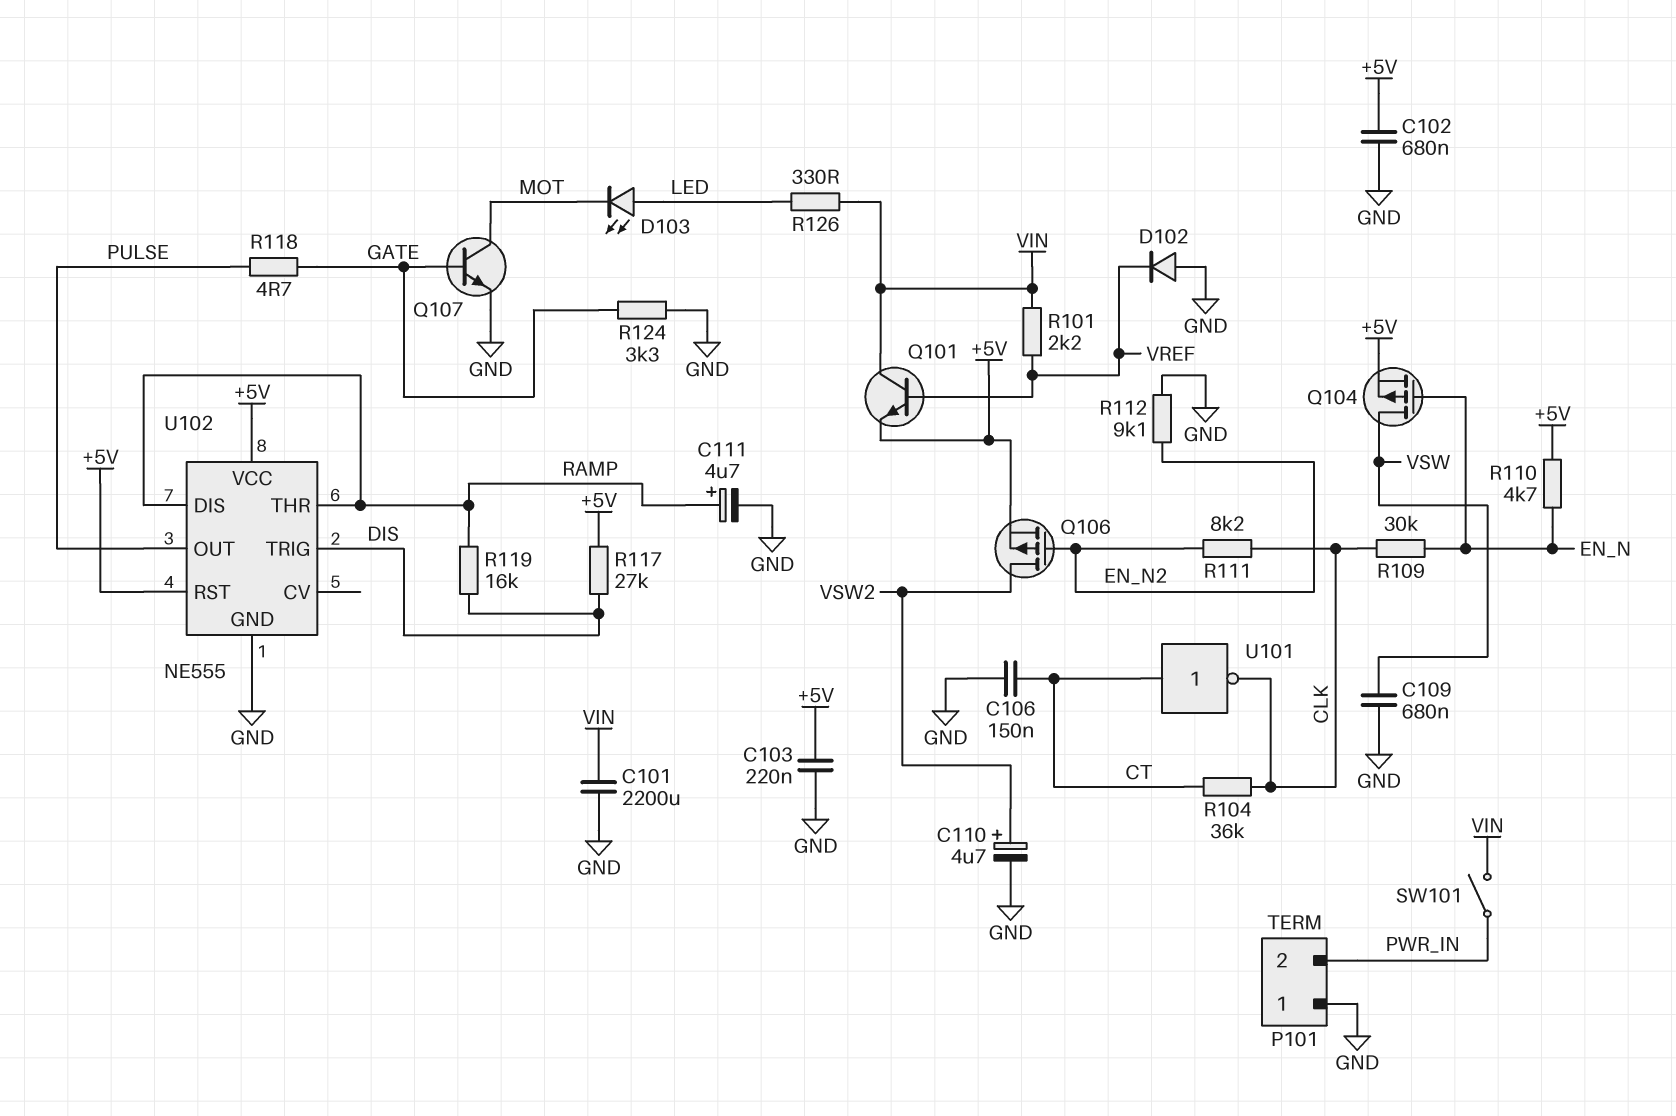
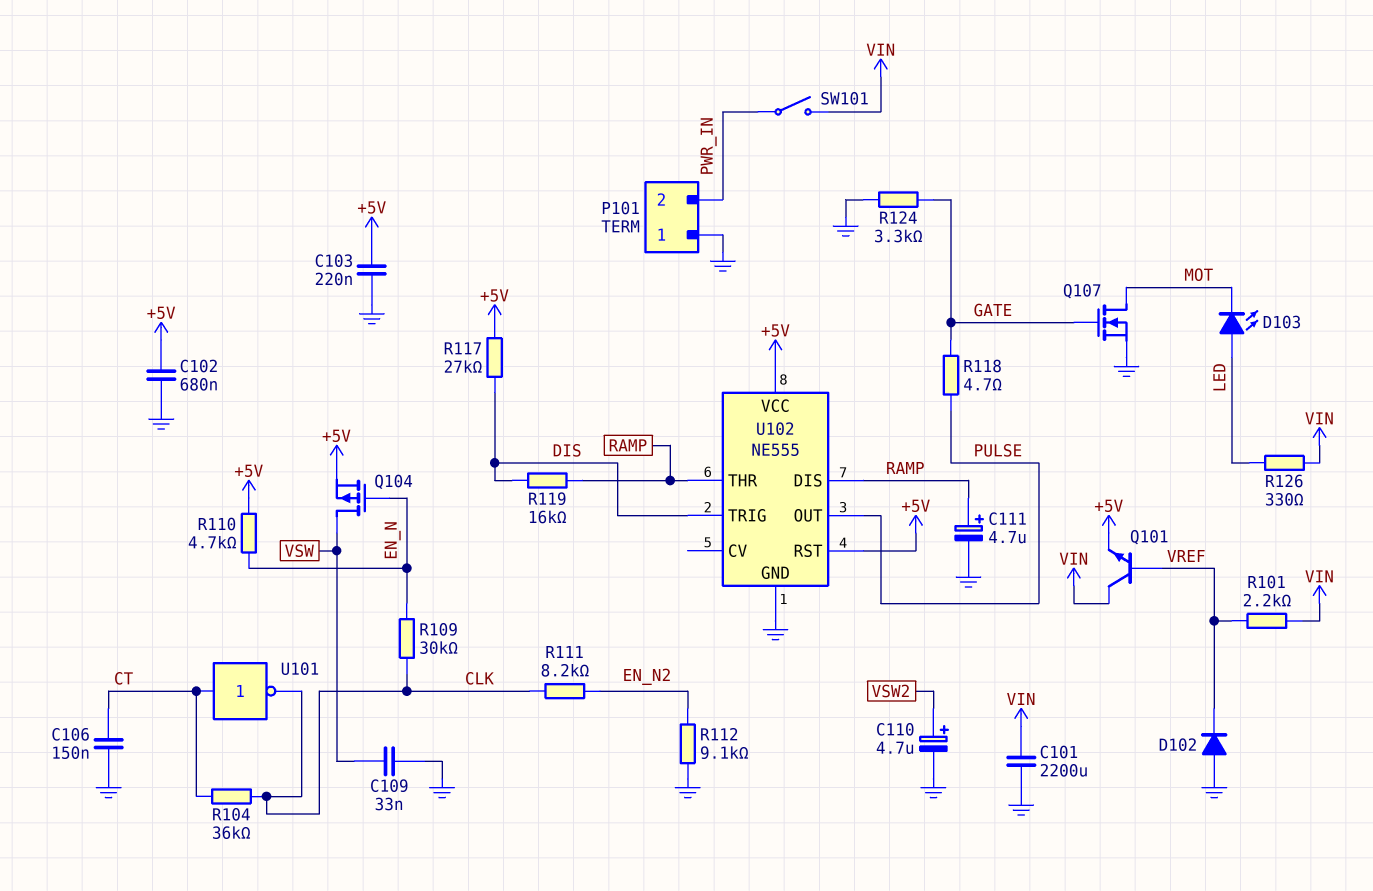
C109: 680nF (GND, VSW) -> 33nF (GND, VSW)
Q106: PMOS (G EN_N2, D VSW2, S +5V) -> none
Q107: NPN (B GATE, C MOT, E GND) -> NMOS (G GATE, D MOT, S GND)

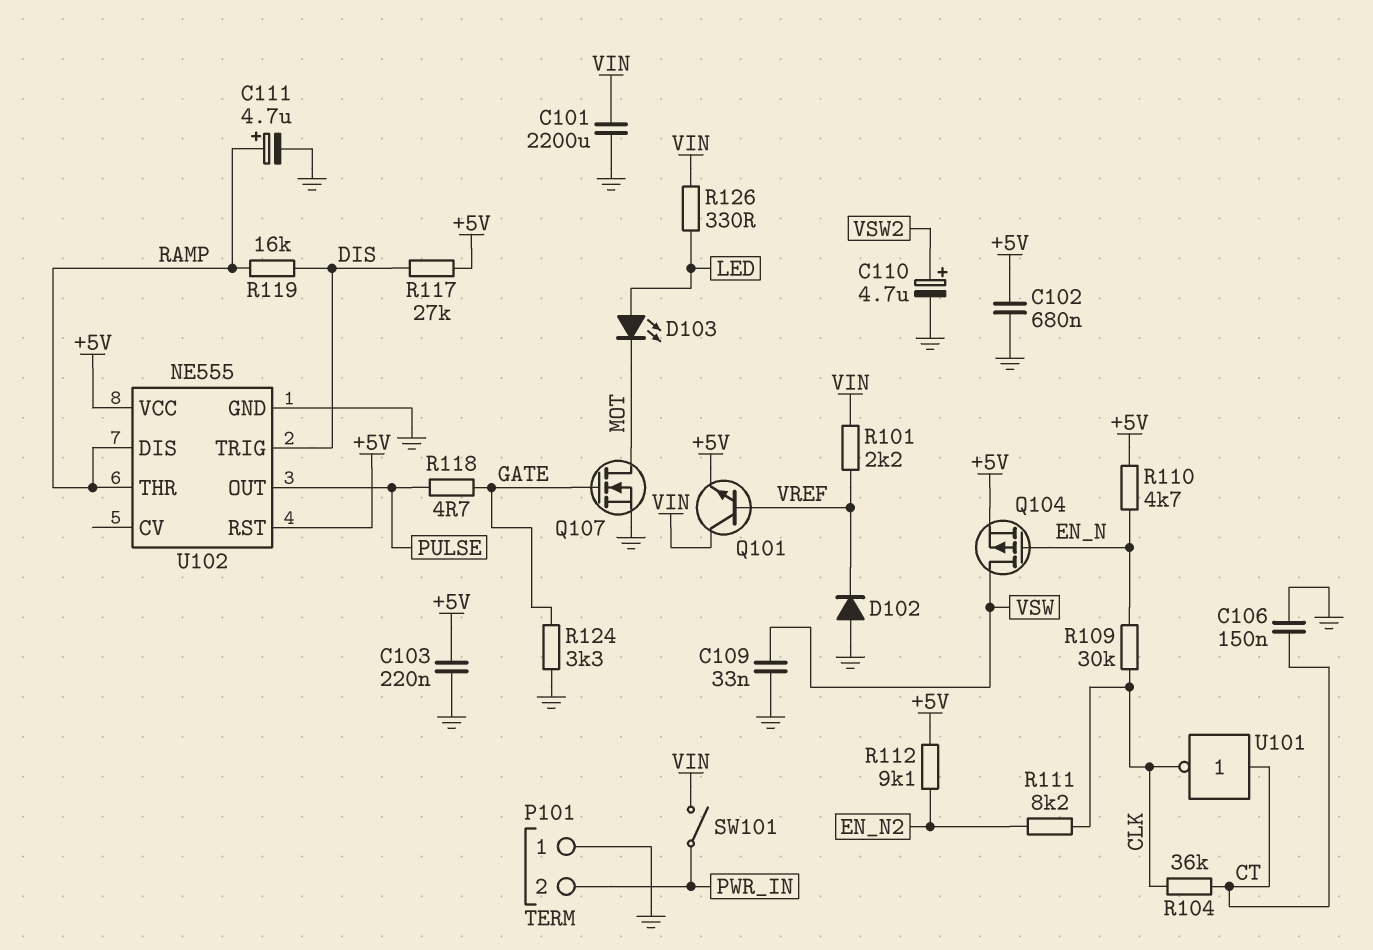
R112: 9.1k (EN_N2, GND) -> 9.1k (+5V, EN_N2)

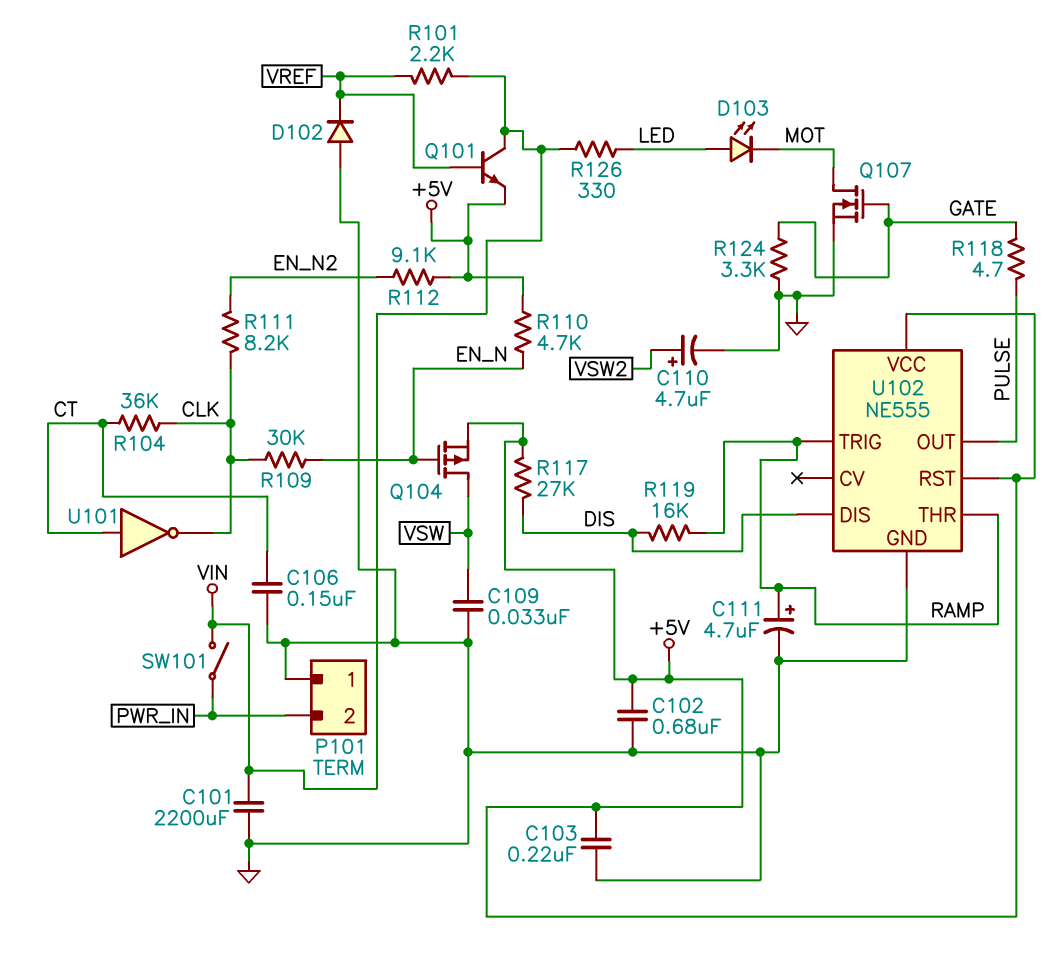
U102 pin DIS: RAMP -> DIS
U102 pin TRIG: DIS -> RAMP

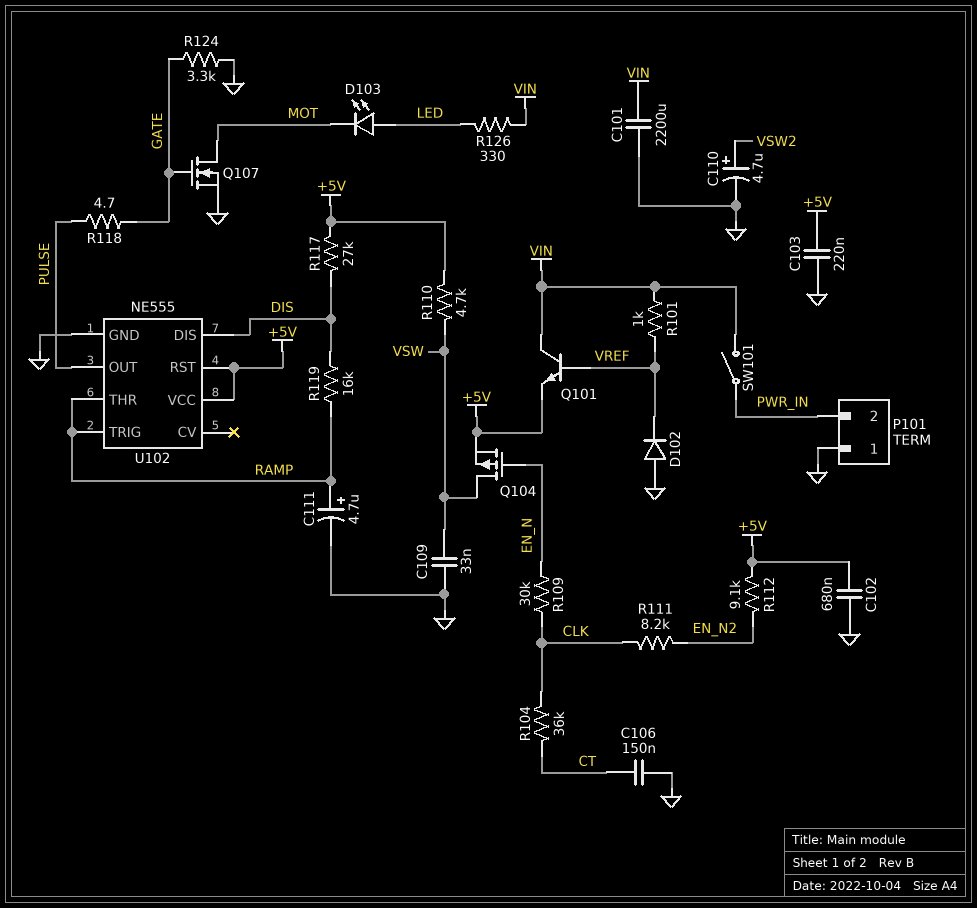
R101: 2.2k (VIN, VREF) -> 1k (VIN, VREF)
R110: 4.7k (+5V, EN_N) -> 4.7k (+5V, VSW)
U101: NOT (in CT, out CLK) -> none

